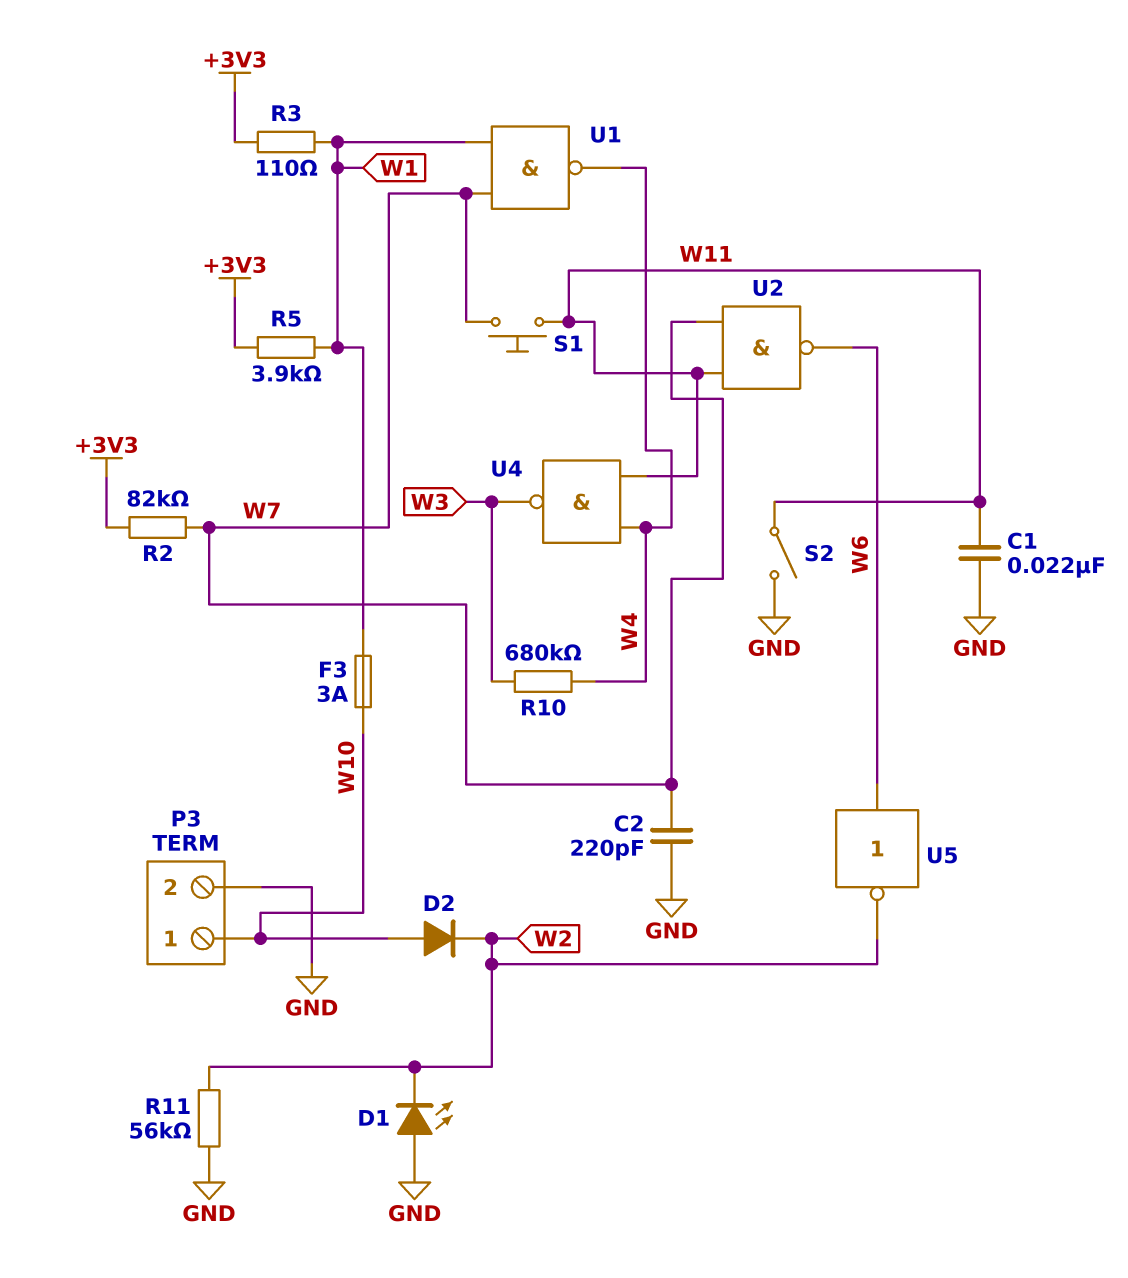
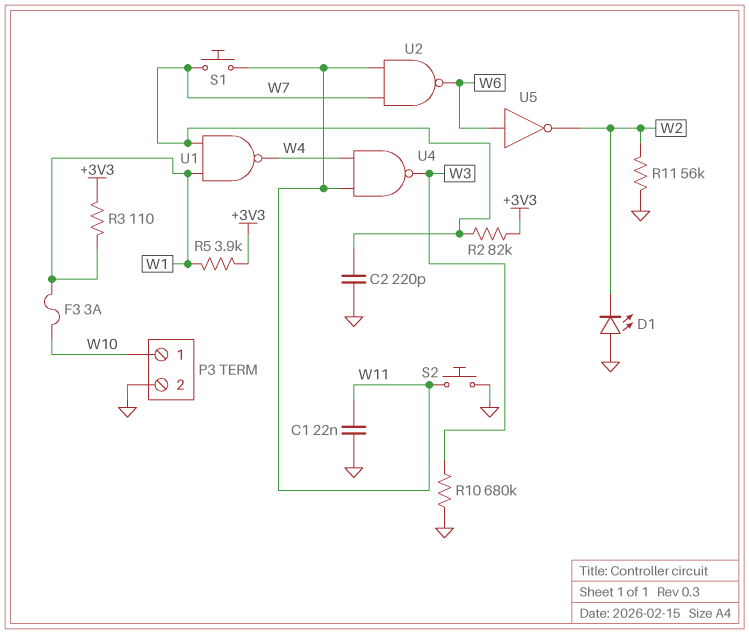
D2: diode (A W10, K W2) -> none
R10: 680k (W3, W4) -> 680k (GND, W3)
S2: switch (GND, W11) -> button (GND, W11)

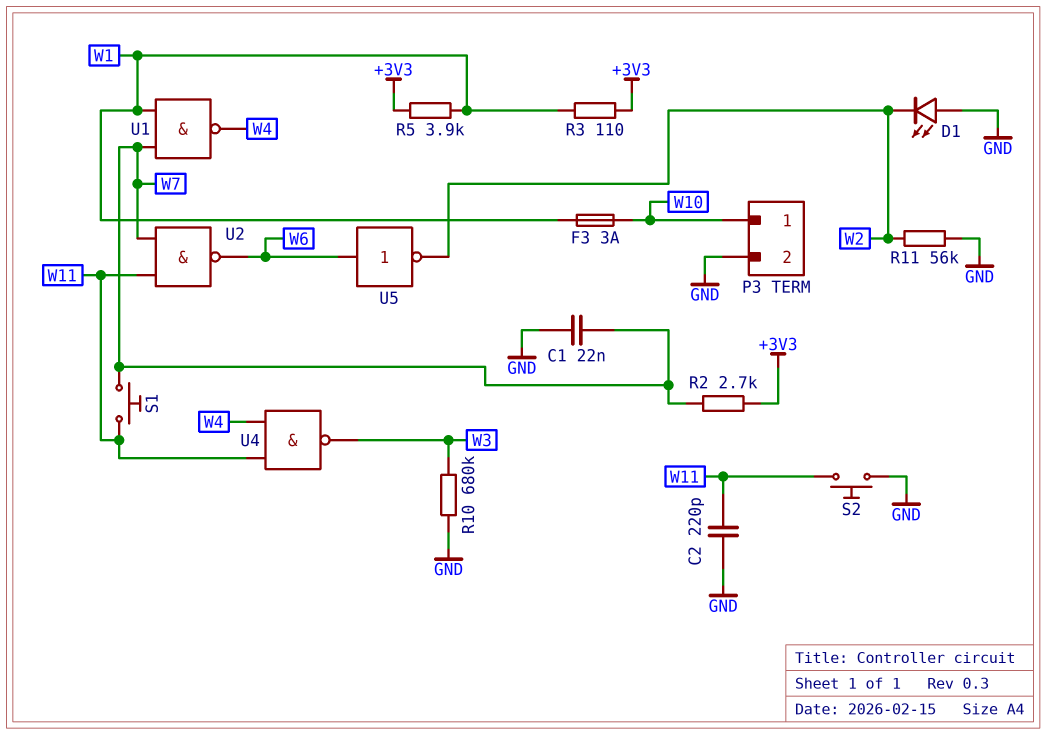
C1: 22nF (GND, W11) -> 22nF (GND, W7)
C2: 220pF (GND, W7) -> 220pF (GND, W11)
R2: 82k (+3V3, W7) -> 2.7k (+3V3, W7)

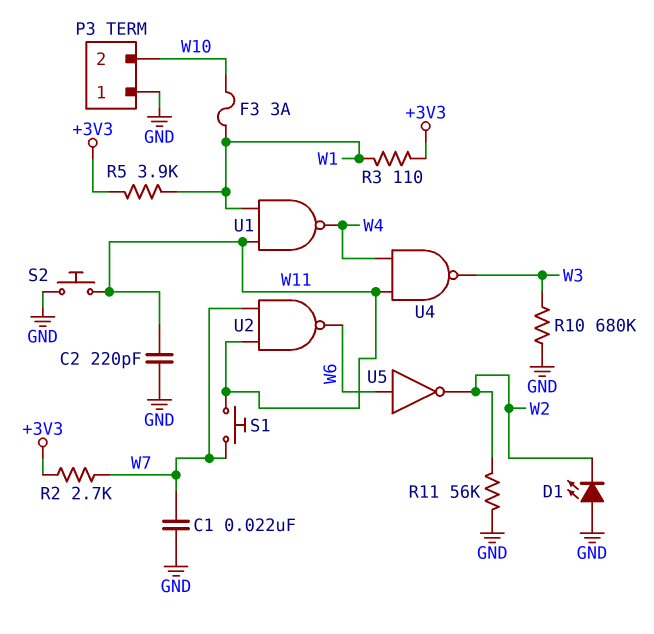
P3 pin 1: W10 -> GND
P3 pin 2: GND -> W10
U1: NAND (in W1, in W7, out W4) -> NAND (in W1, in W11, out W4)

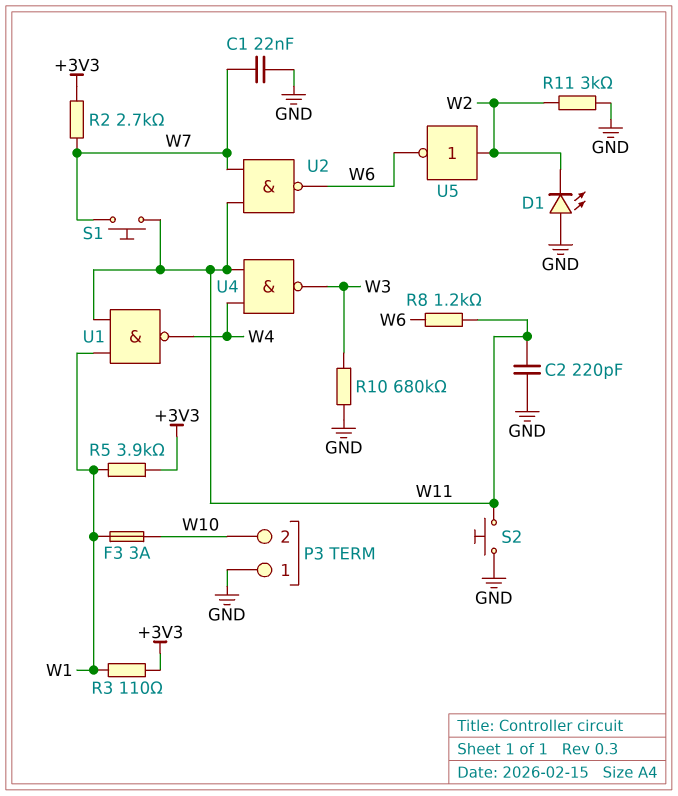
R8: none -> 1.2k (W6, W11)
R11: 56k (GND, W2) -> 3k (GND, W2)
U5: NOT (in W6, out W2) -> NOT (in W2, out W6)

